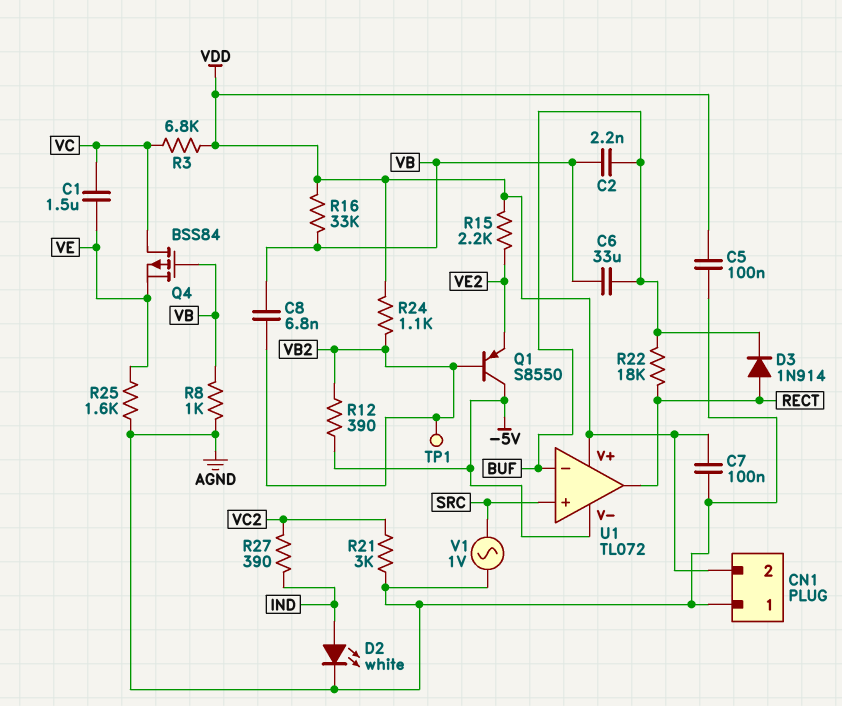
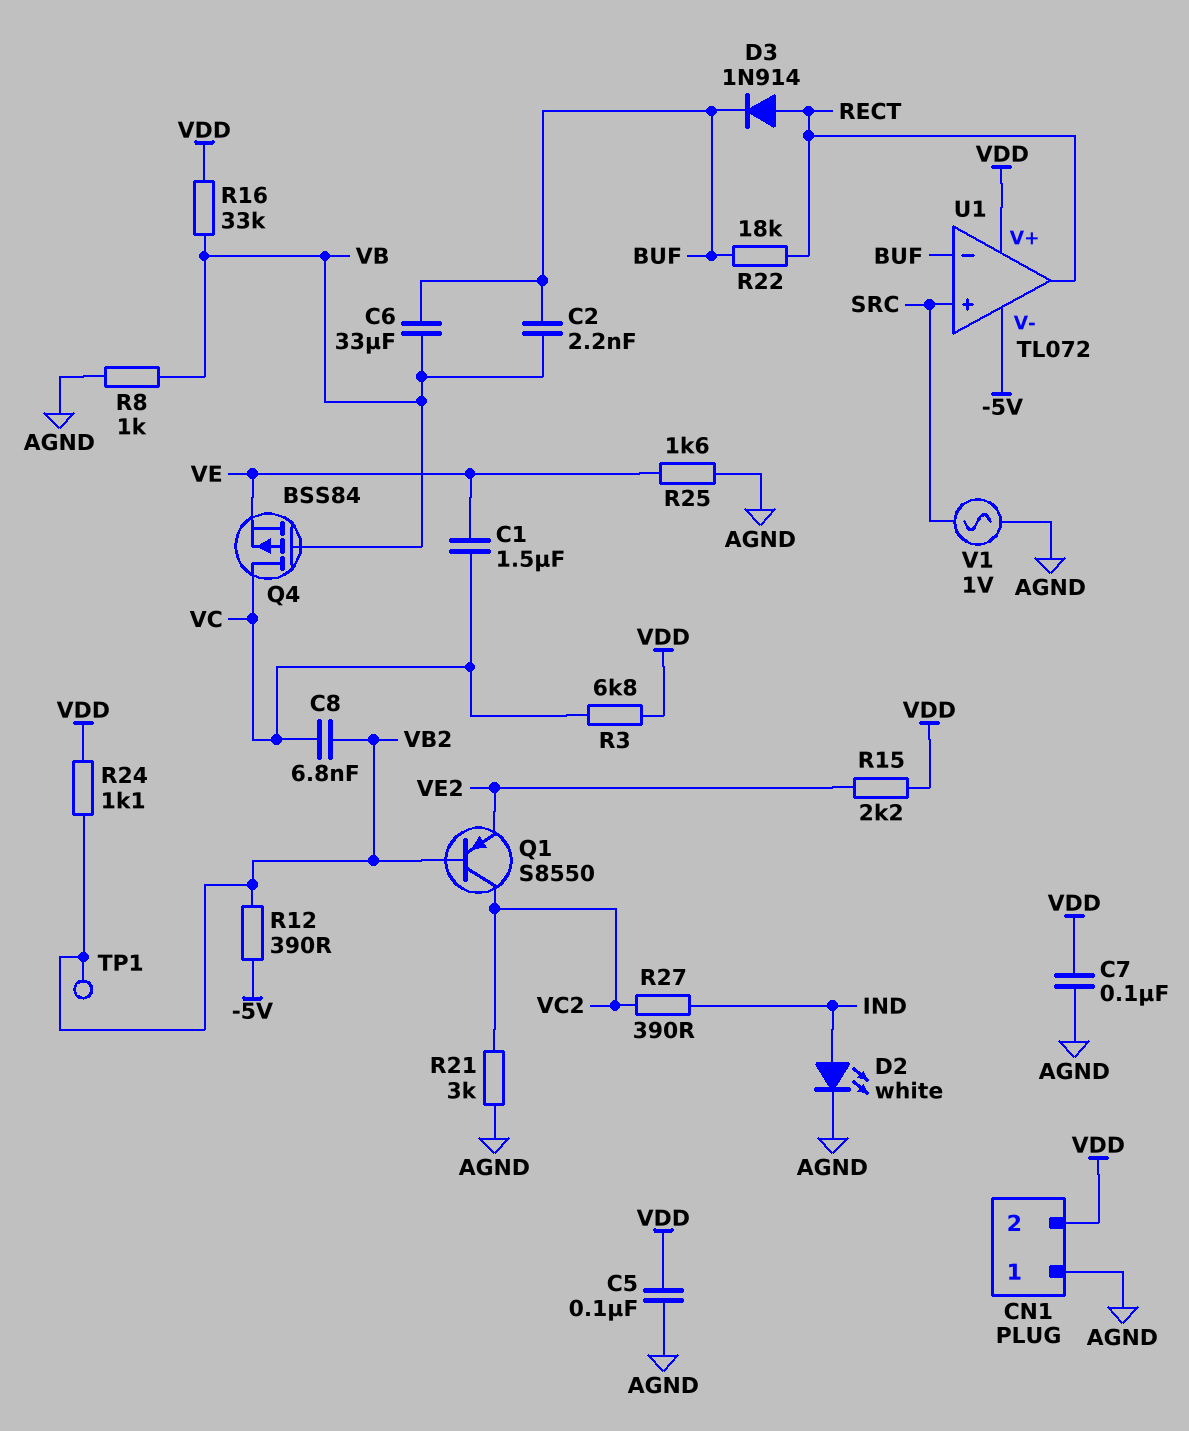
C8: 6.8nF (VB, VB2) -> 6.8nF (VB2, VC)
Q1: PNP S8550 (B VB2, C -5V, E VE2) -> PNP S8550 (B VB2, C VC2, E VE2)

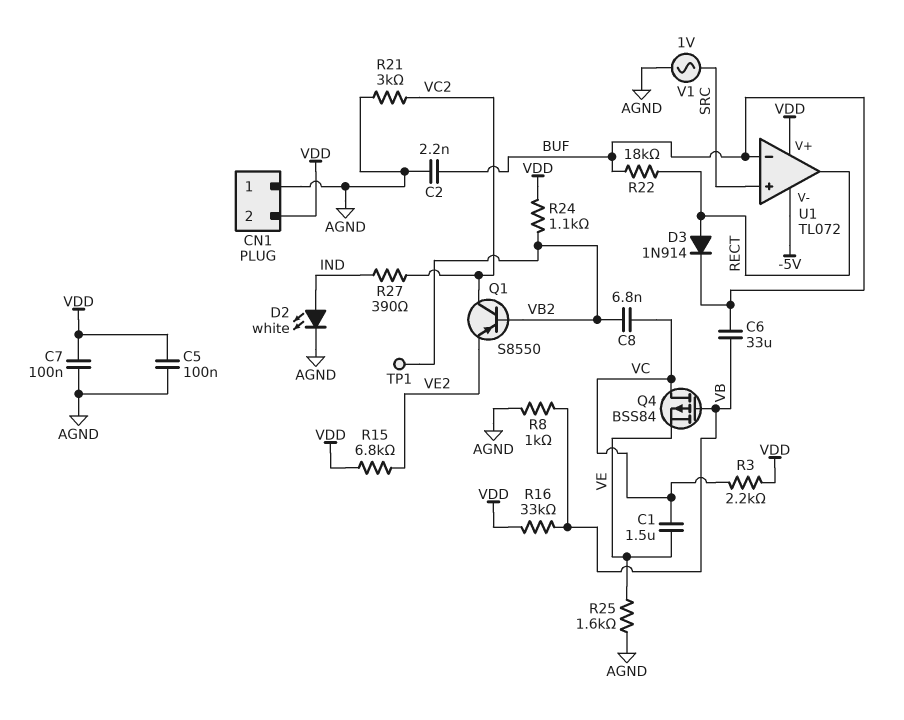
C2: 2.2nF (BUF, VB) -> 2.2nF (AGND, BUF)
R3: 6.8k (VC, VDD) -> 2.2k (VC, VDD)
R12: 390 (-5V, VB2) -> none
R15: 2.2k (VDD, VE2) -> 6.8k (VDD, VE2)

